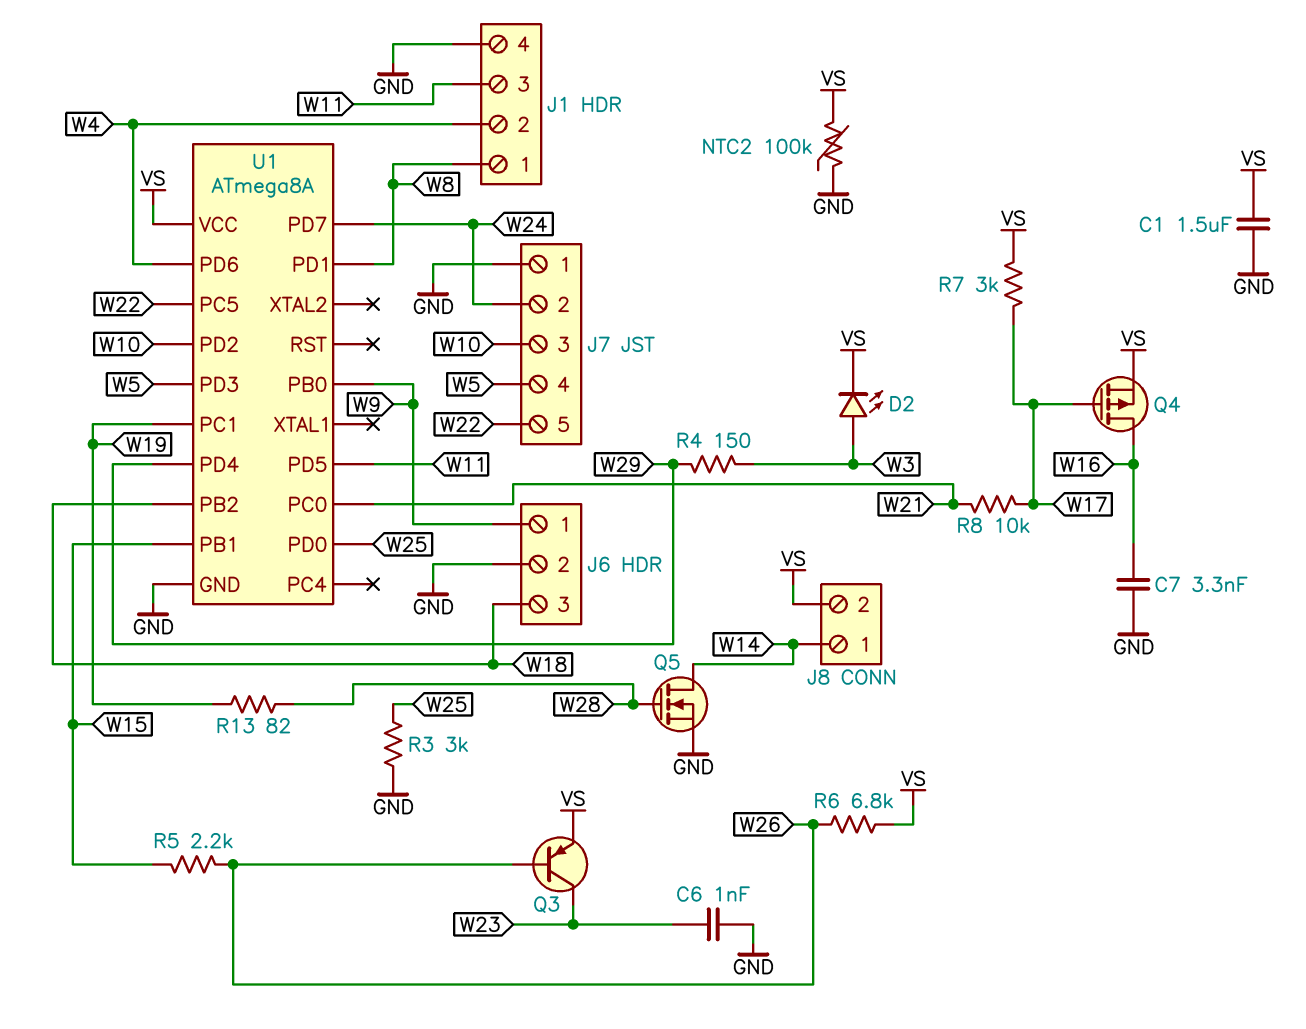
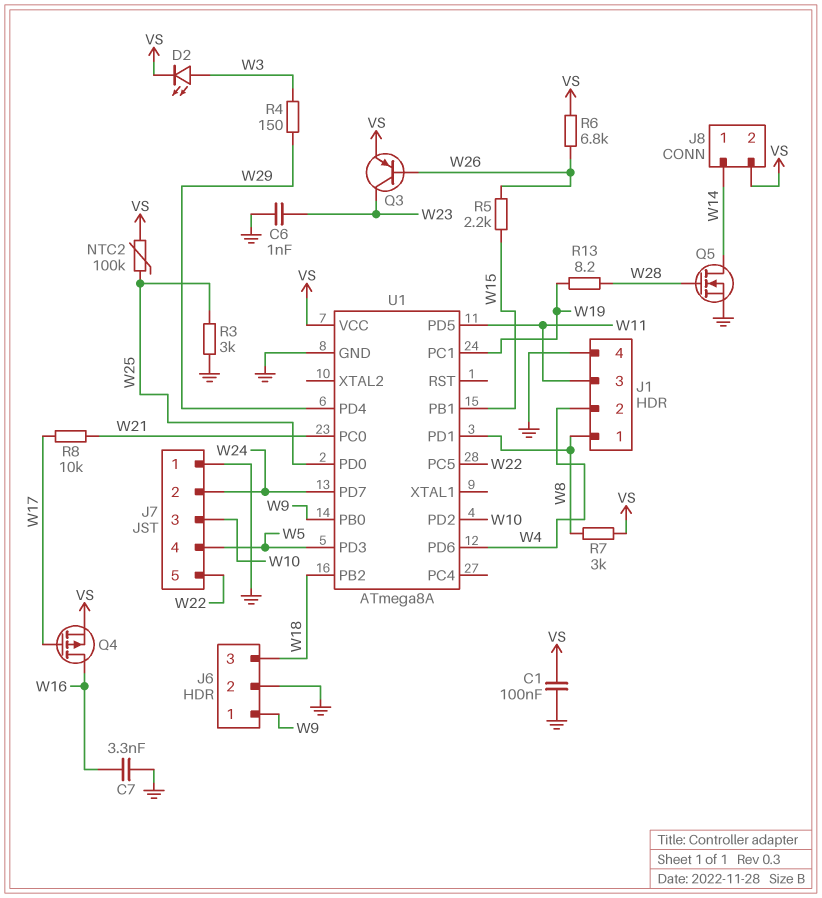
C1: 1.5uF (GND, VS) -> 100nF (GND, VS)
NTC2: 100k (GND, VS) -> 100k (VS, W25)
R7: 3k (VS, W17) -> 3k (VS, W8)
R13: 82 (W19, W28) -> 8.2 (W19, W28)

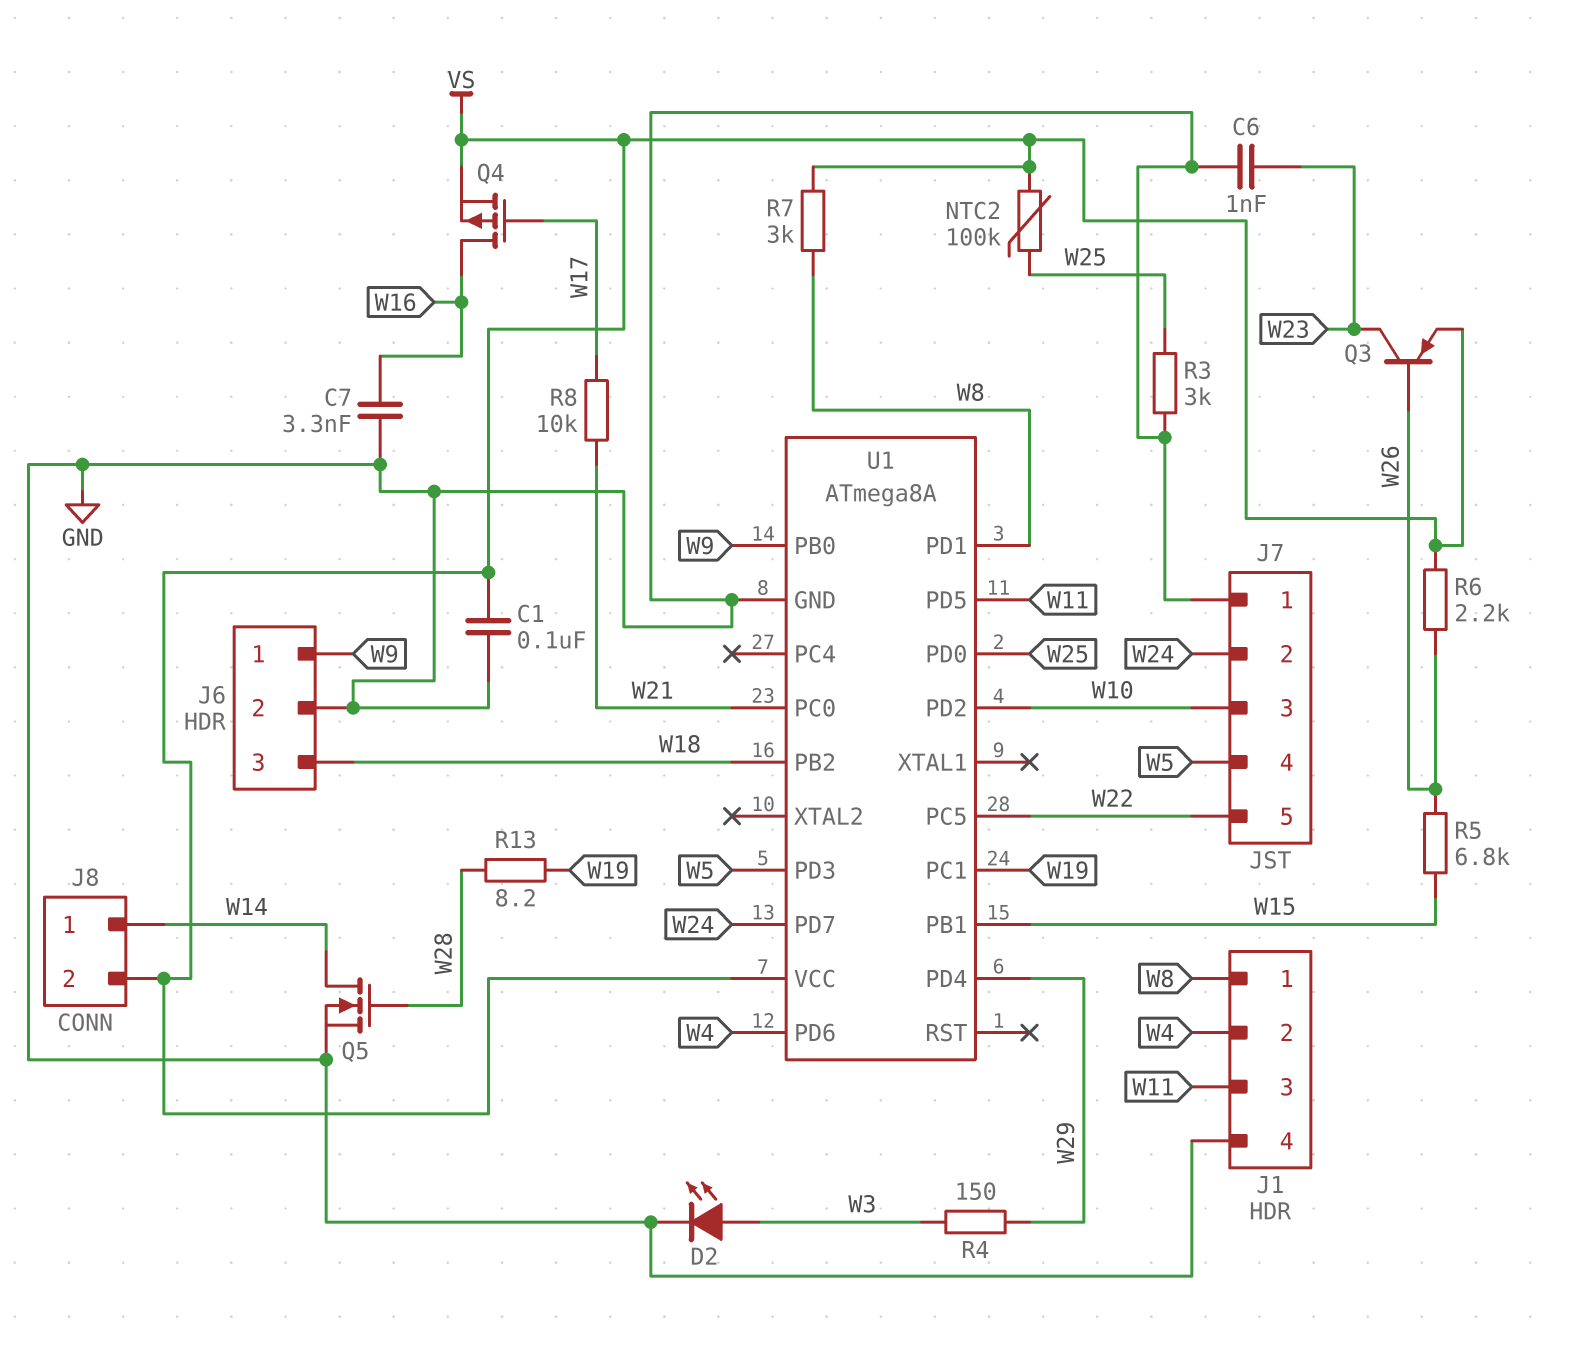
D2: LED (A W3, K VS) -> LED (A W3, K GND)
R5: 2.2k (W15, W26) -> 6.8k (W15, W26)
R6: 6.8k (VS, W26) -> 2.2k (VS, W26)

